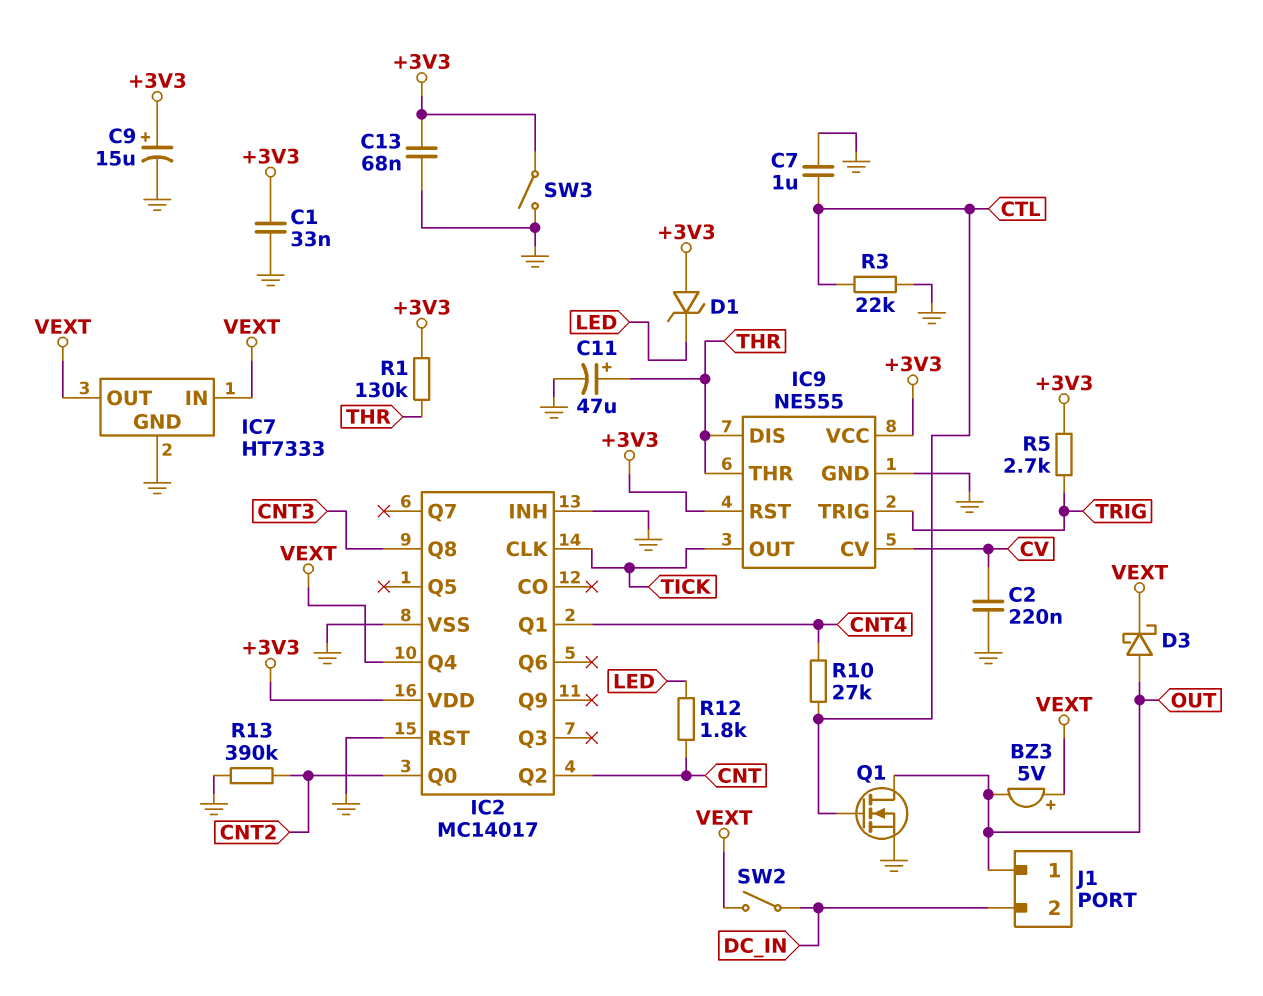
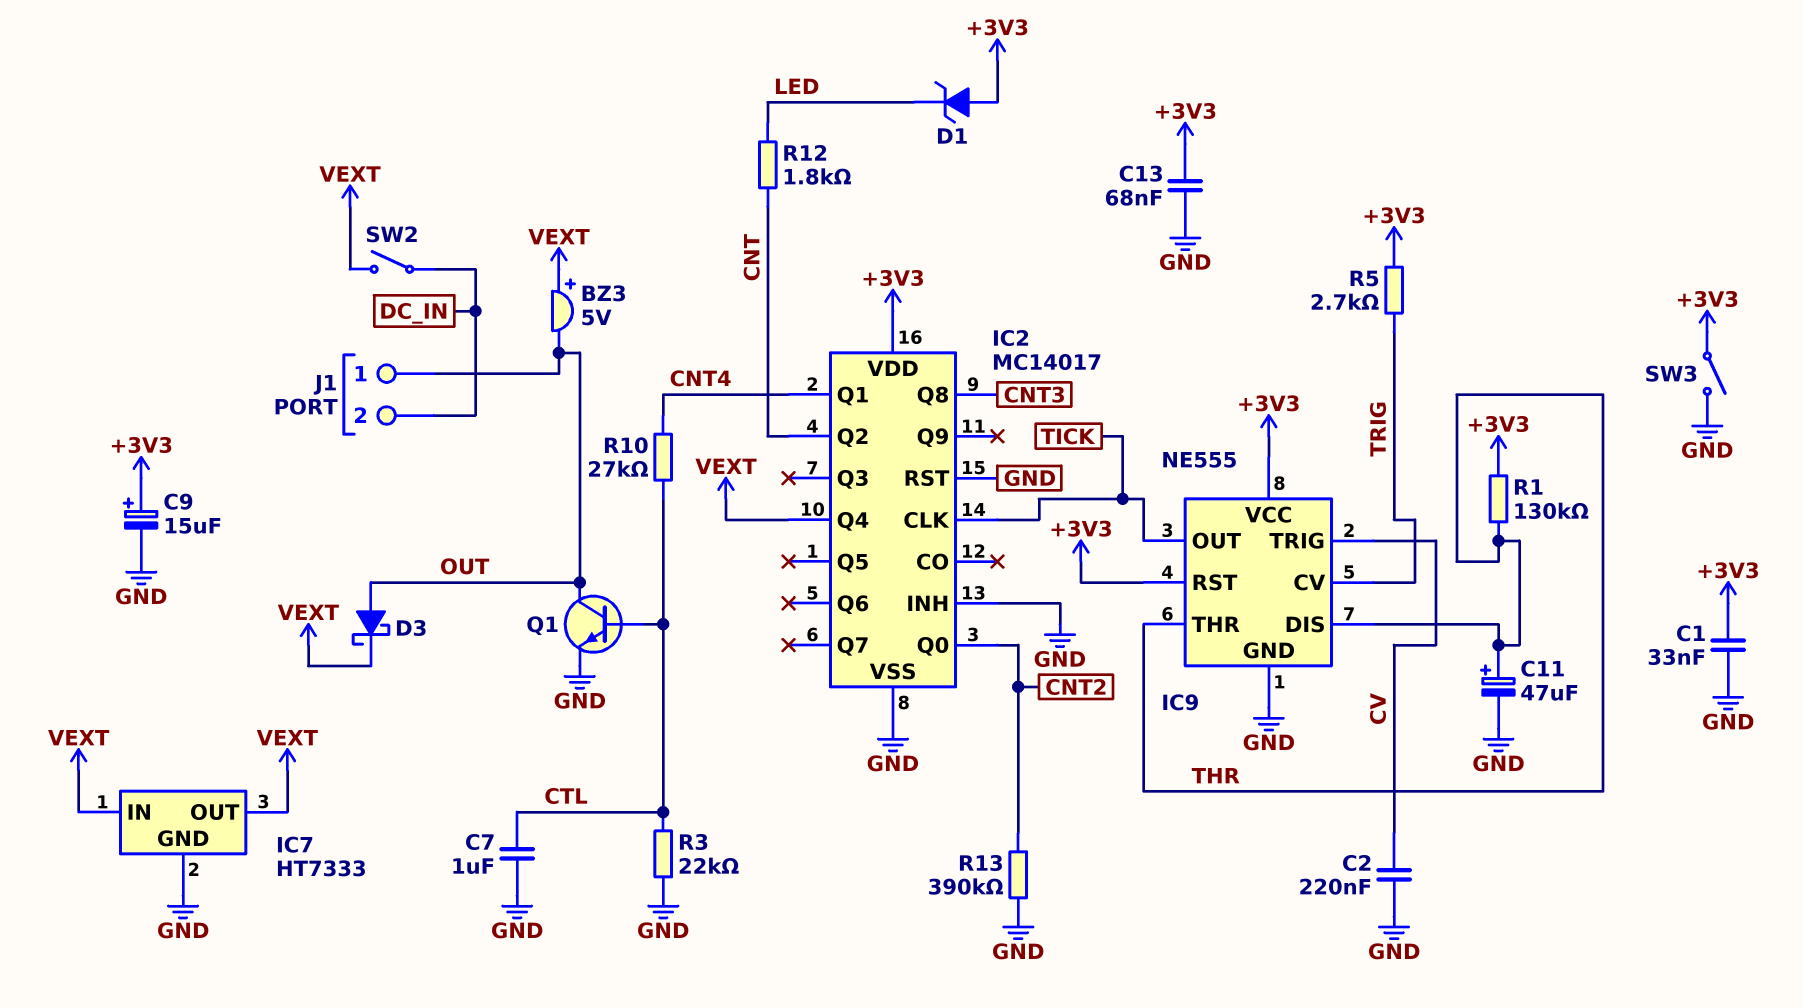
IC9 pin CV: CV -> TRIG
IC9 pin TRIG: TRIG -> CV
Q1: NMOS (G CTL, D OUT, S GND) -> NPN (B CTL, C OUT, E GND)

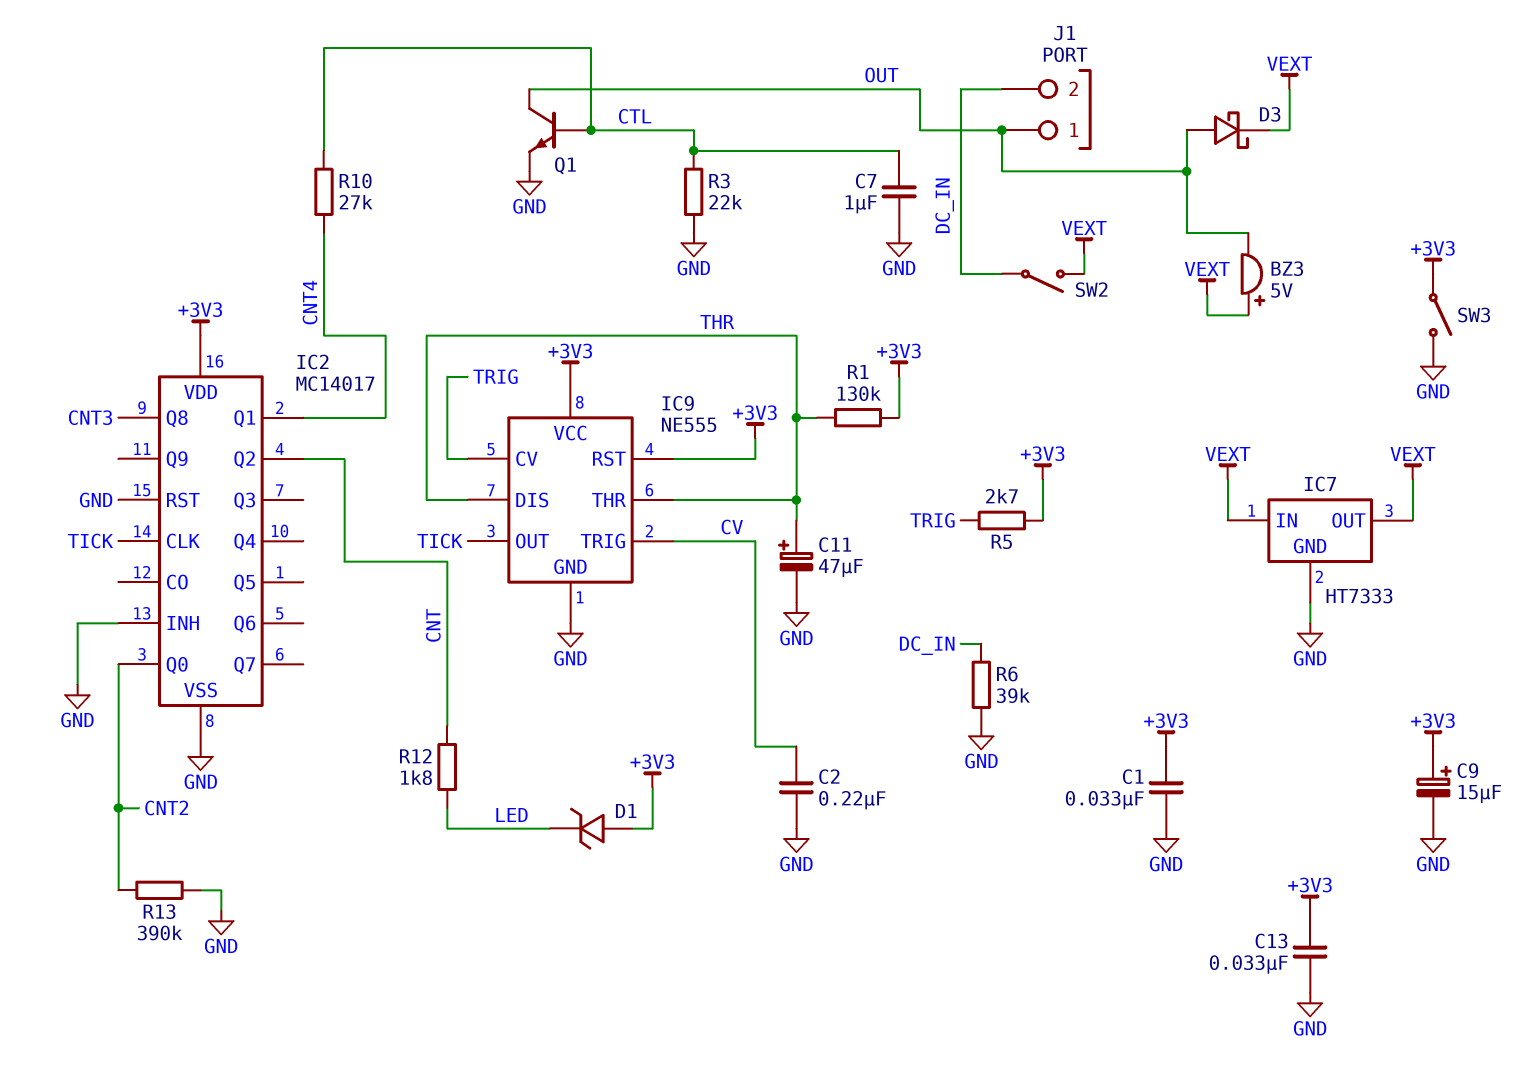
C13: 68nF (+3V3, GND) -> 33nF (+3V3, GND)
IC2 pin Q4: VEXT -> none
R6: none -> 39k (DC_IN, GND)

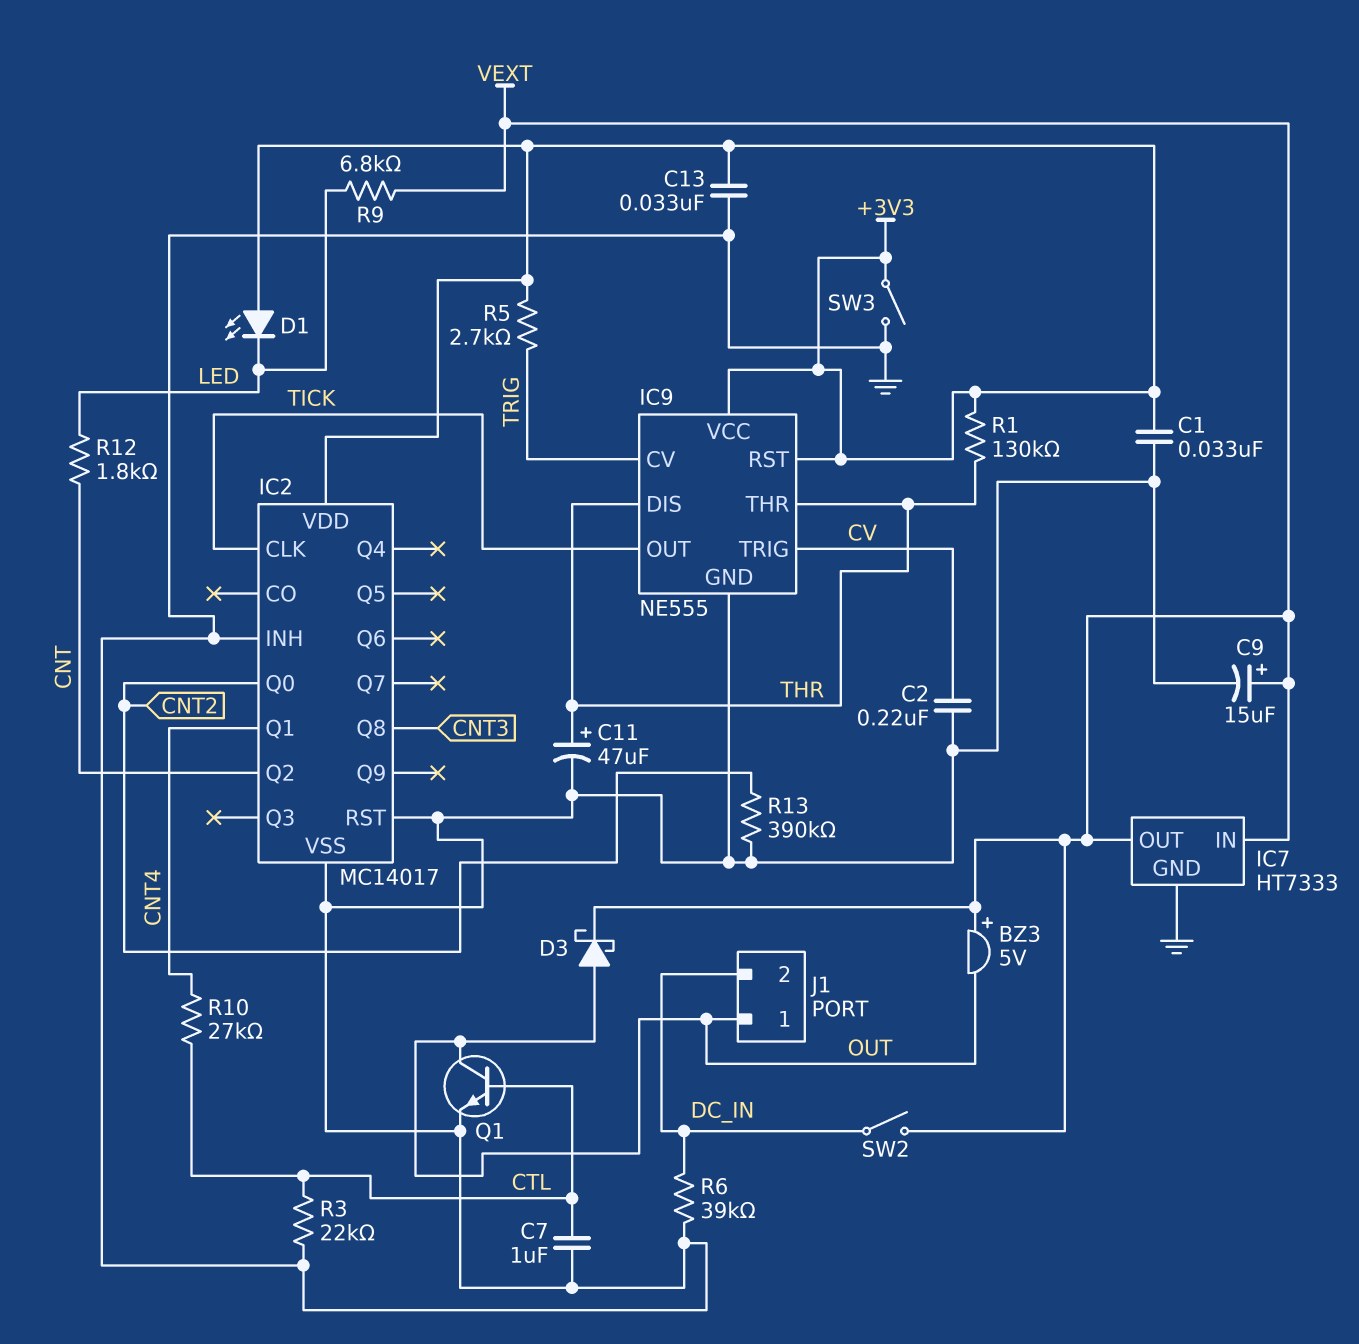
C9: 15uF (plus +3V3, minus GND) -> 15uF (plus VEXT, minus GND)
D1: zener (A +3V3, K LED) -> LED (A +3V3, K LED)
R9: none -> 6.8k (LED, VEXT)

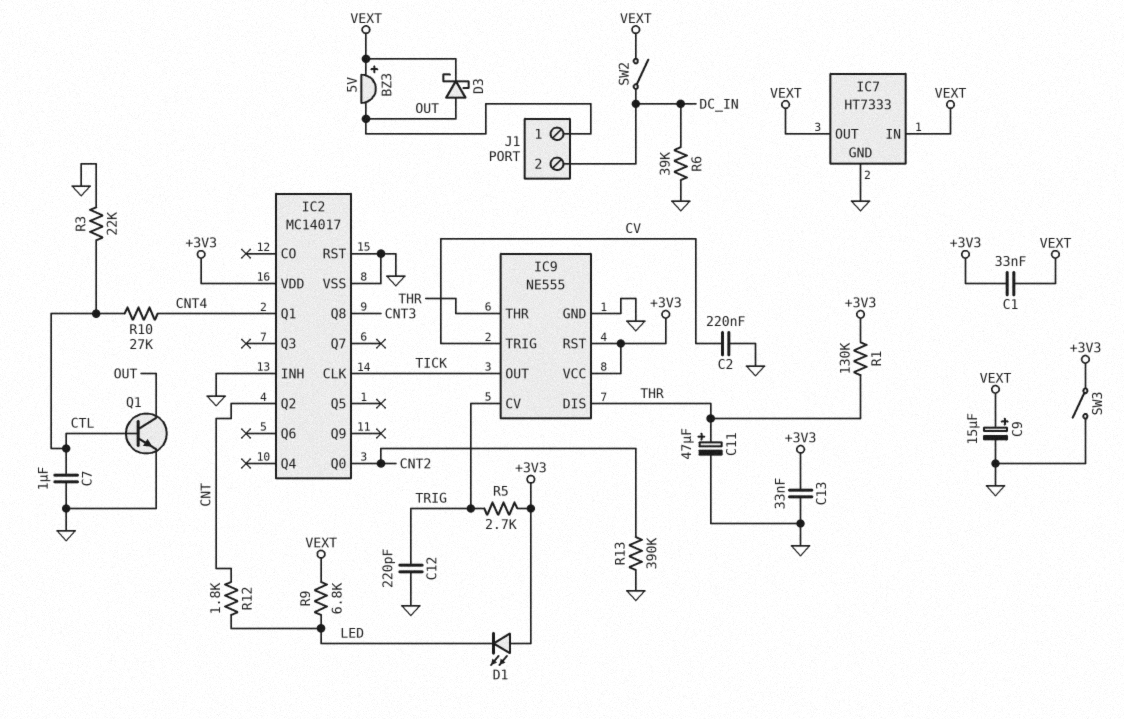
C1: 33nF (+3V3, GND) -> 33nF (+3V3, VEXT)
C12: none -> 220pF (GND, TRIG)

